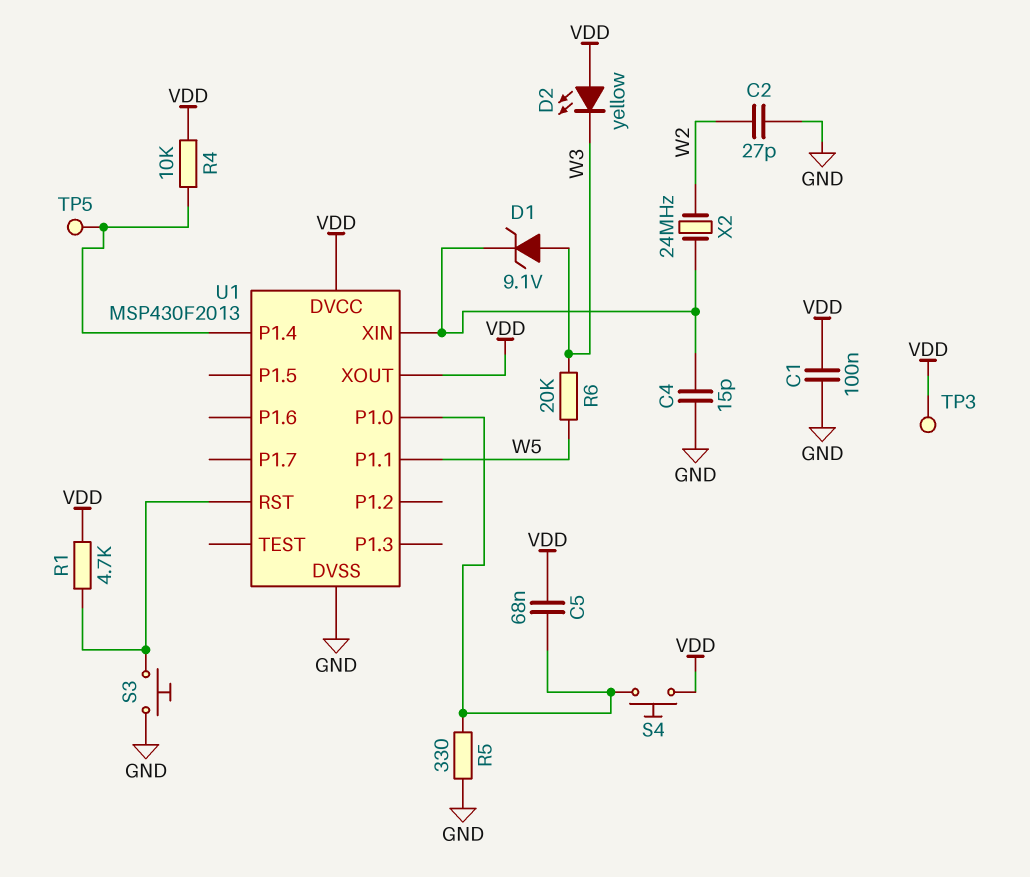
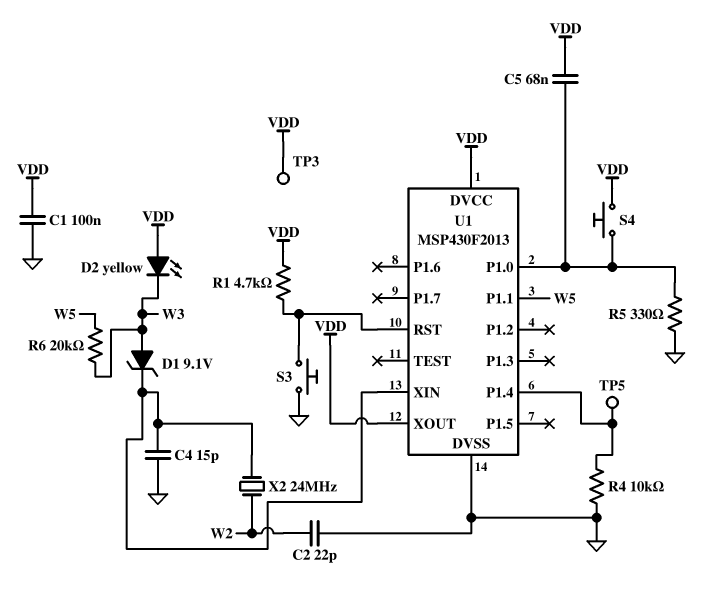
C2: 27pF (GND, W2) -> 22pF (GND, W2)
R4: 10k (U1/P1.4, VDD) -> 10k (GND, U1/P1.4)

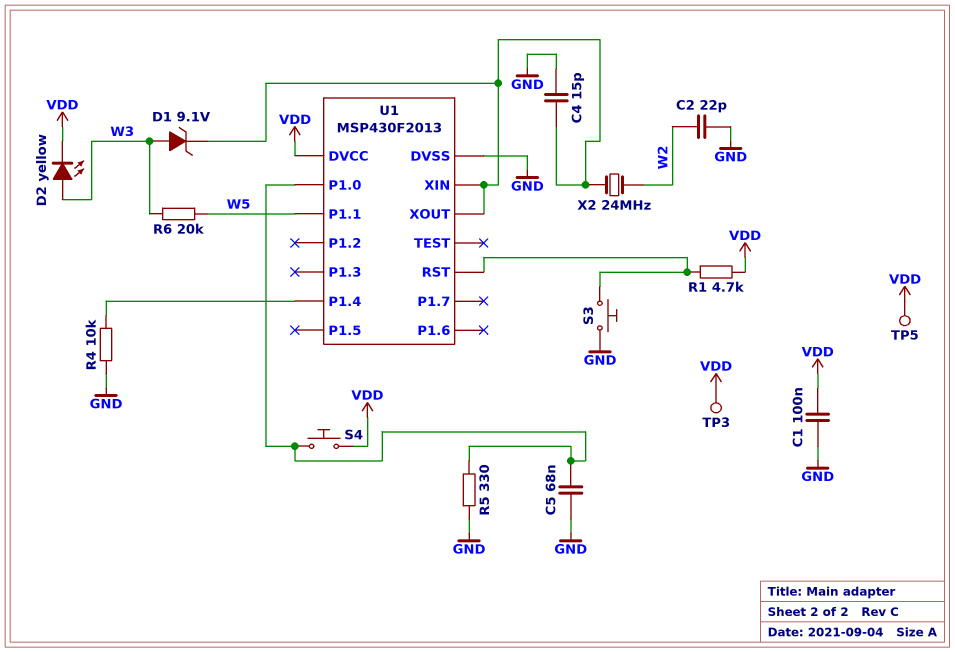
C5: 68nF (U1/P1.0, VDD) -> 68nF (GND, U1/P1.0)
D2: LED yellow (A VDD, K W3) -> LED yellow (A W3, K VDD)
TP5: test point (U1/P1.4) -> test point (VDD)
U1 pin XOUT: VDD -> U1/XIN

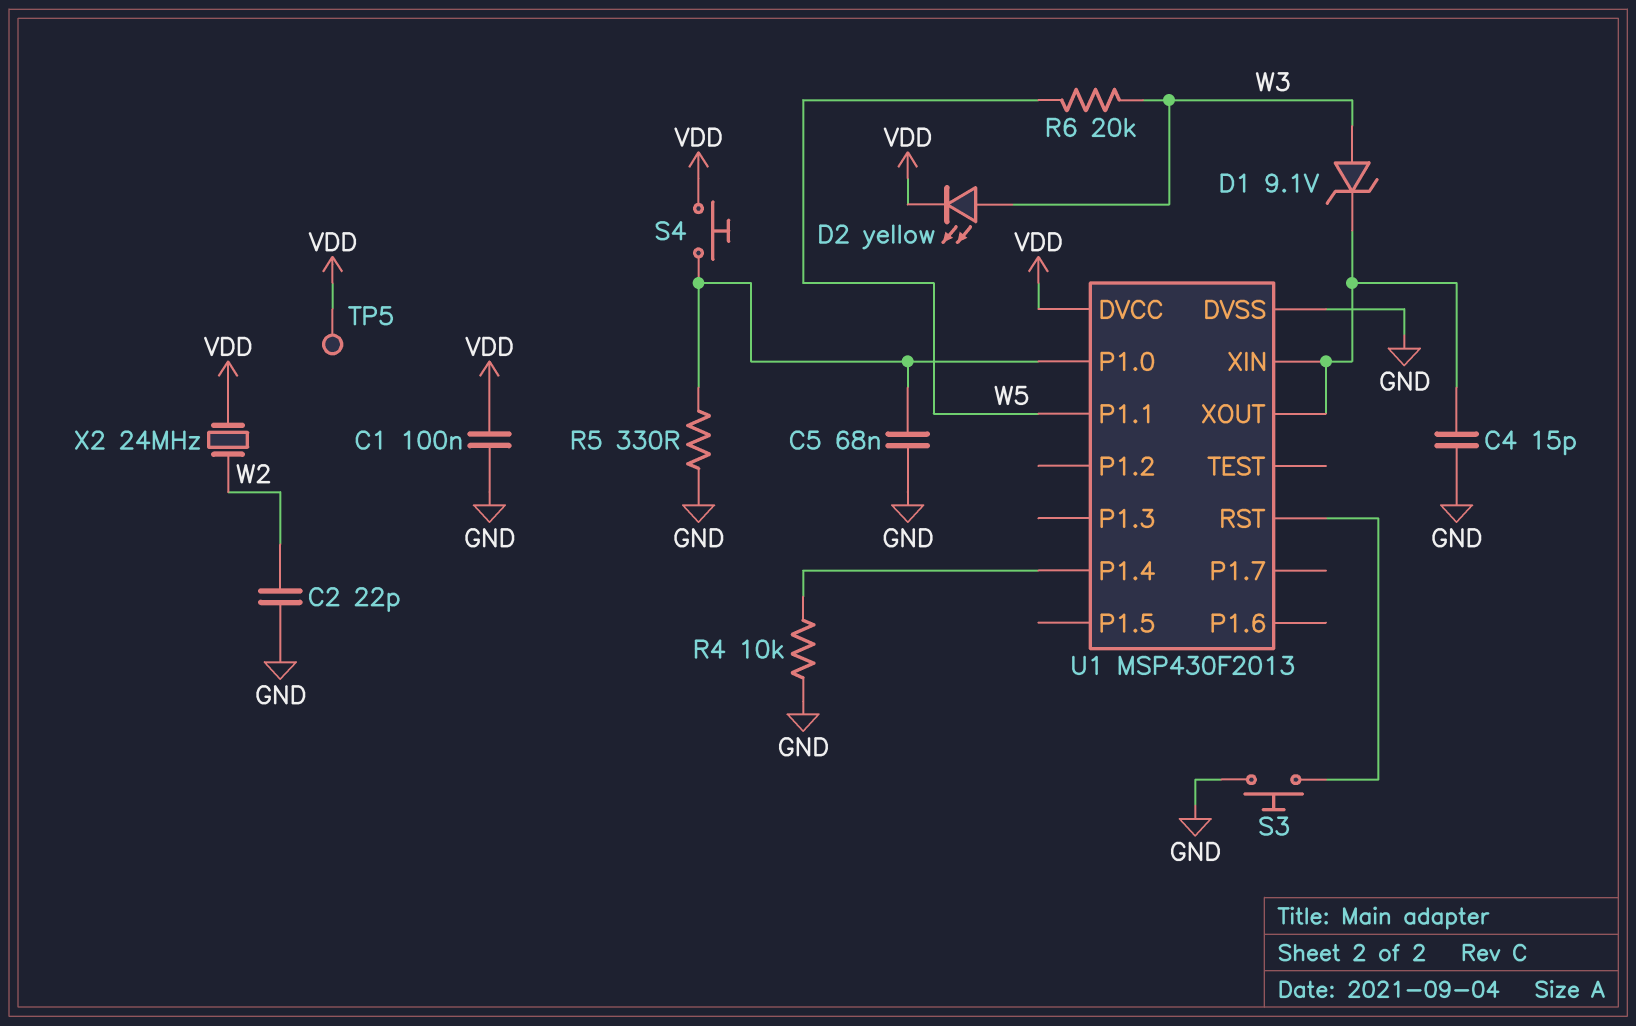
R1: 4.7k (U1/RST, VDD) -> none
TP3: test point (VDD) -> none
X2: 24MHz (U1/XIN, W2) -> 24MHz (VDD, W2)

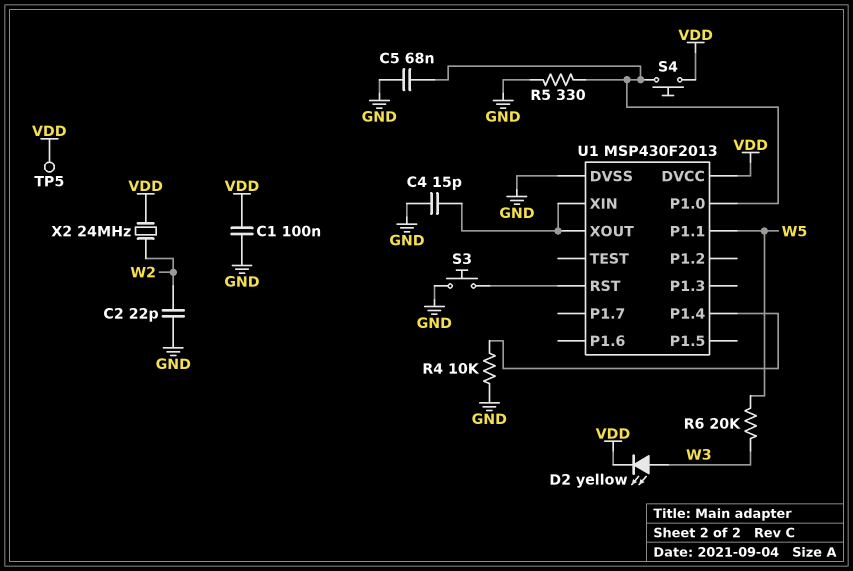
D1: zener 9.1V (A W3, K U1/XIN) -> none

